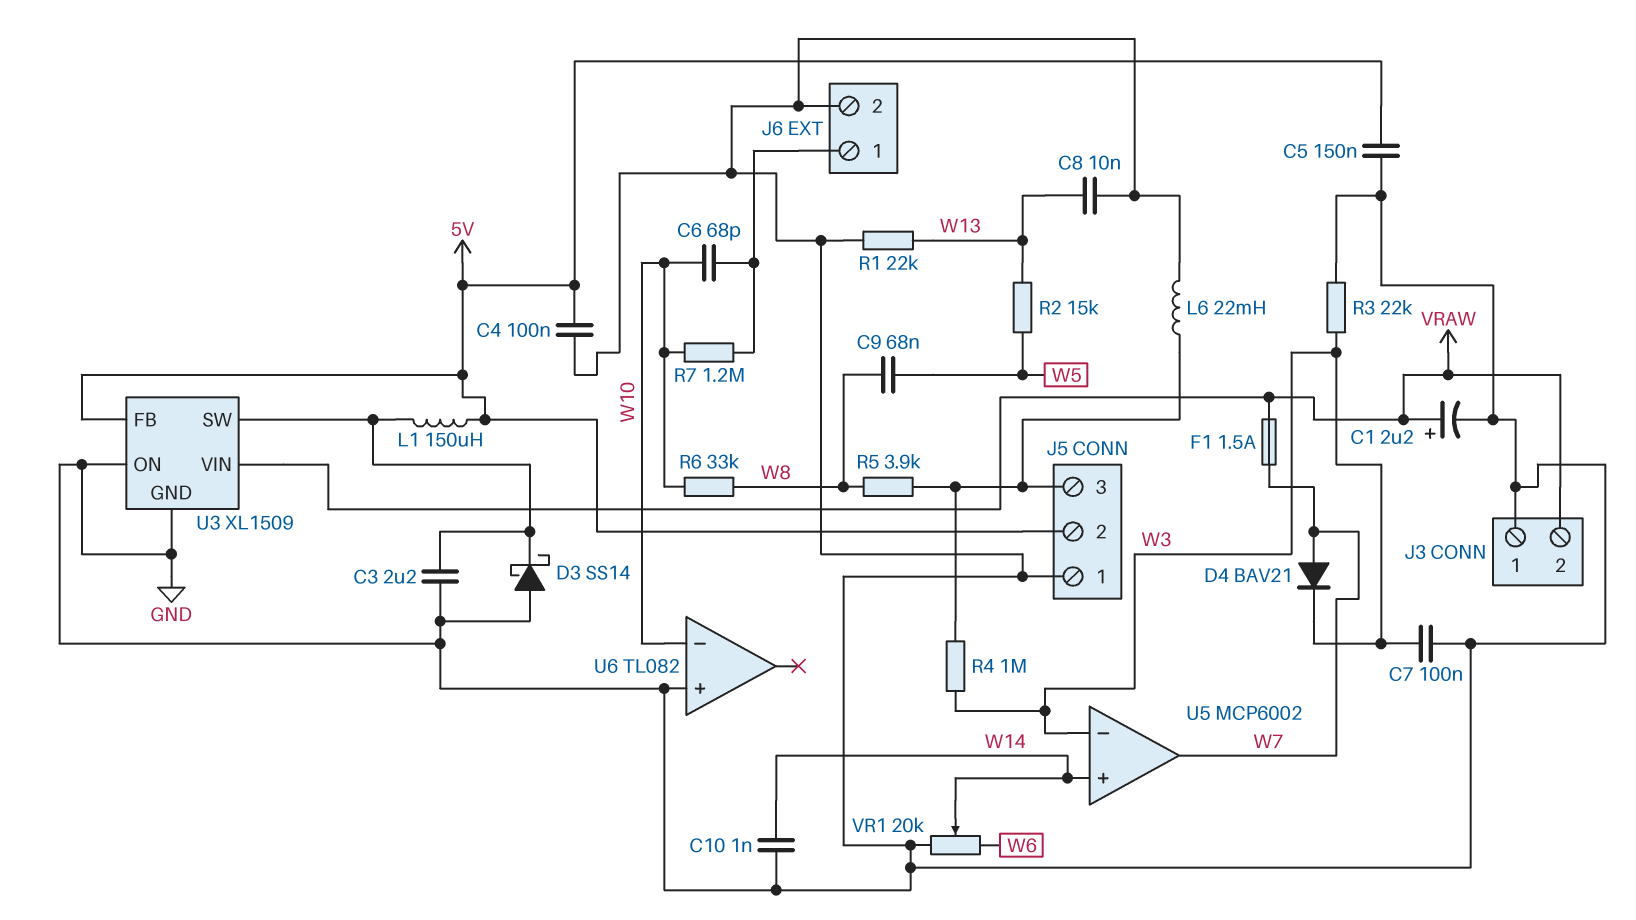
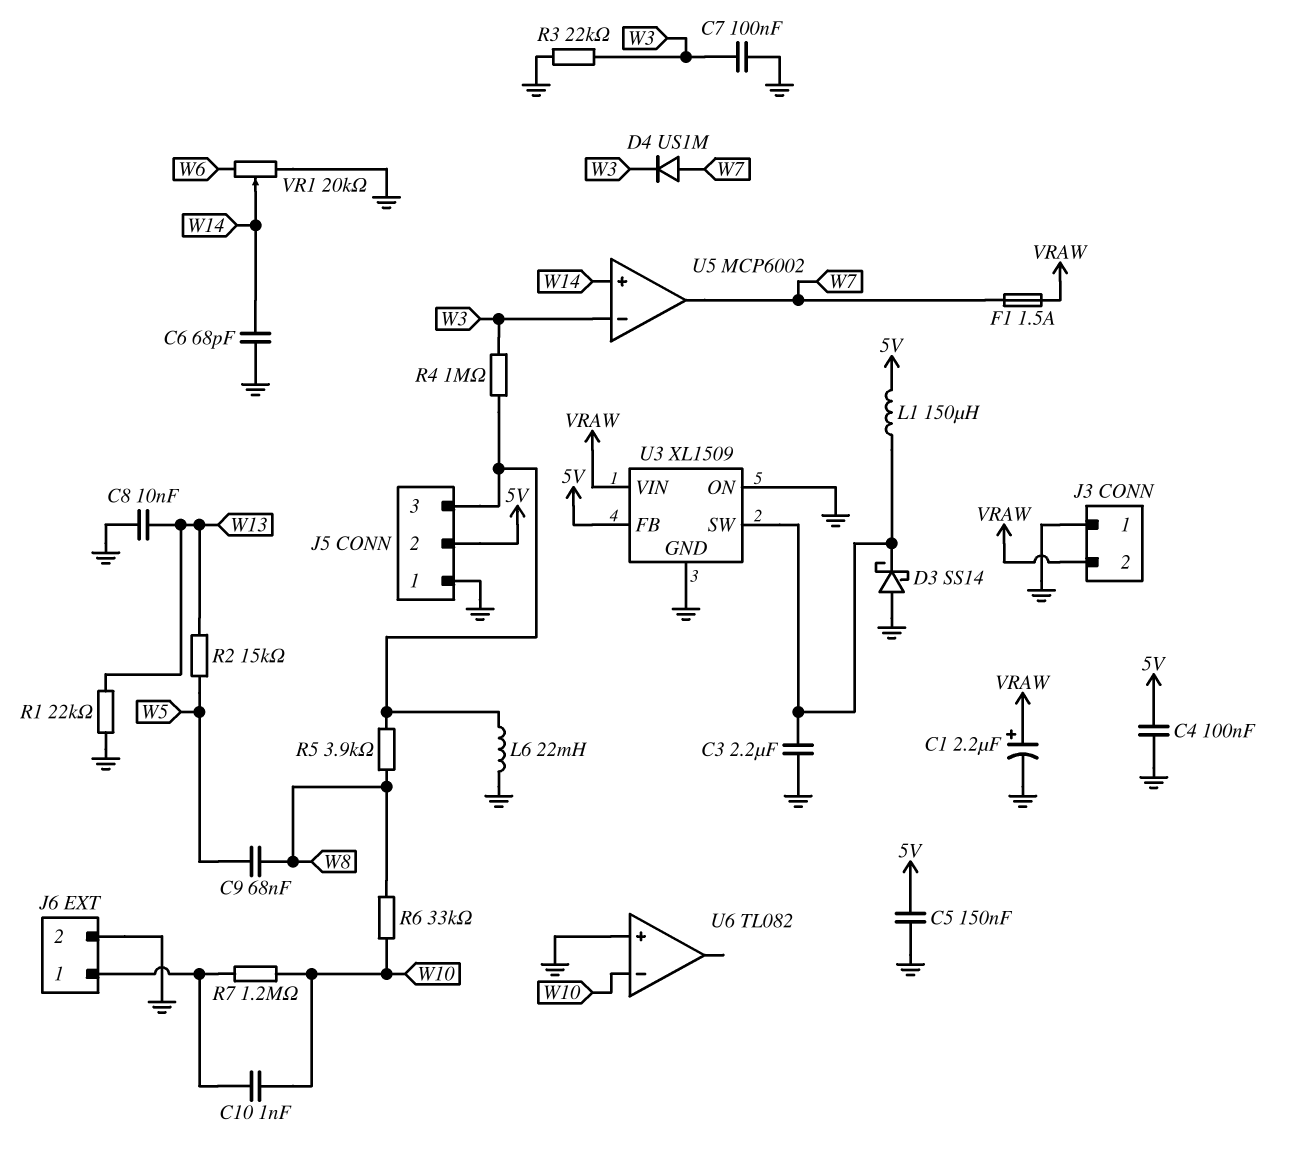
C6: 68pF (J6/1, W10) -> 68pF (GND, W14)
C10: 1nF (GND, W14) -> 1nF (J6/1, W10)
D4: diode BAV21 (A W7, K W3) -> diode US1M (A W7, K W3)

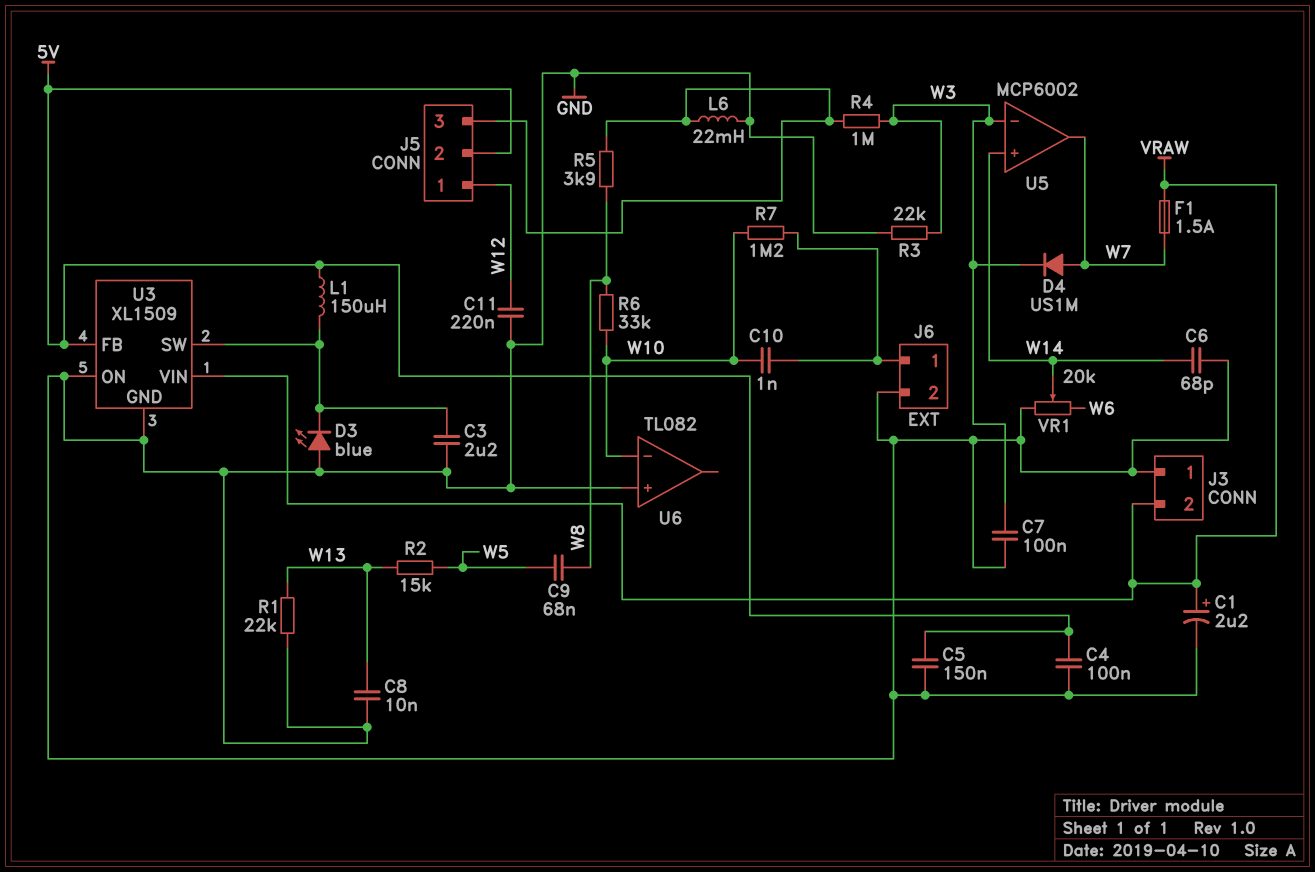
C11: none -> 220nF (GND, W12)
D3: schottky SS14 (A GND, K U3/SW) -> LED blue (A GND, K U3/SW)
J5 pin 1: GND -> W12

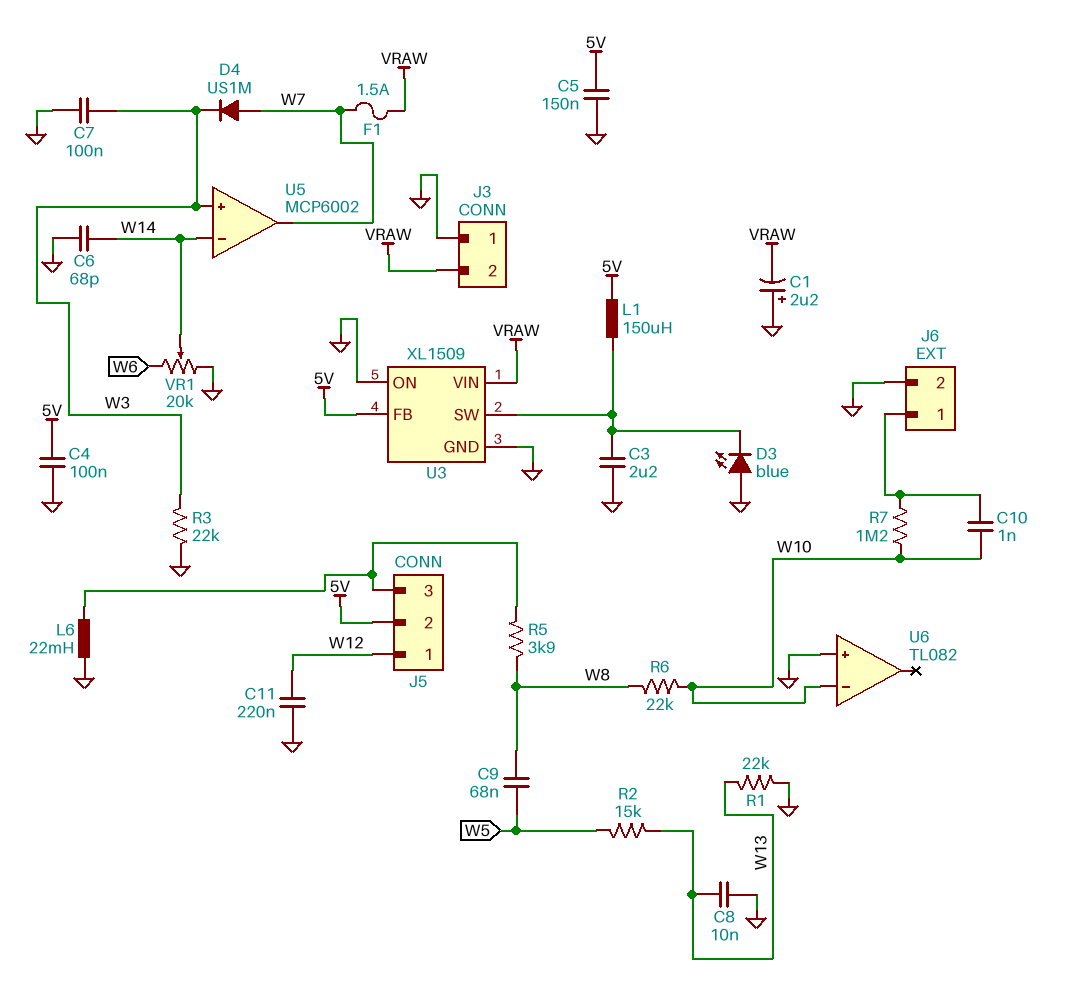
C1: 2.2uF (plus VRAW, minus GND) -> 2.2uF (plus GND, minus VRAW)
R4: 1M (J5/3, W3) -> none
R6: 33k (W8, W10) -> 22k (W8, W10)
U5 pin in+: W14 -> W3
U5 pin in-: W3 -> W14

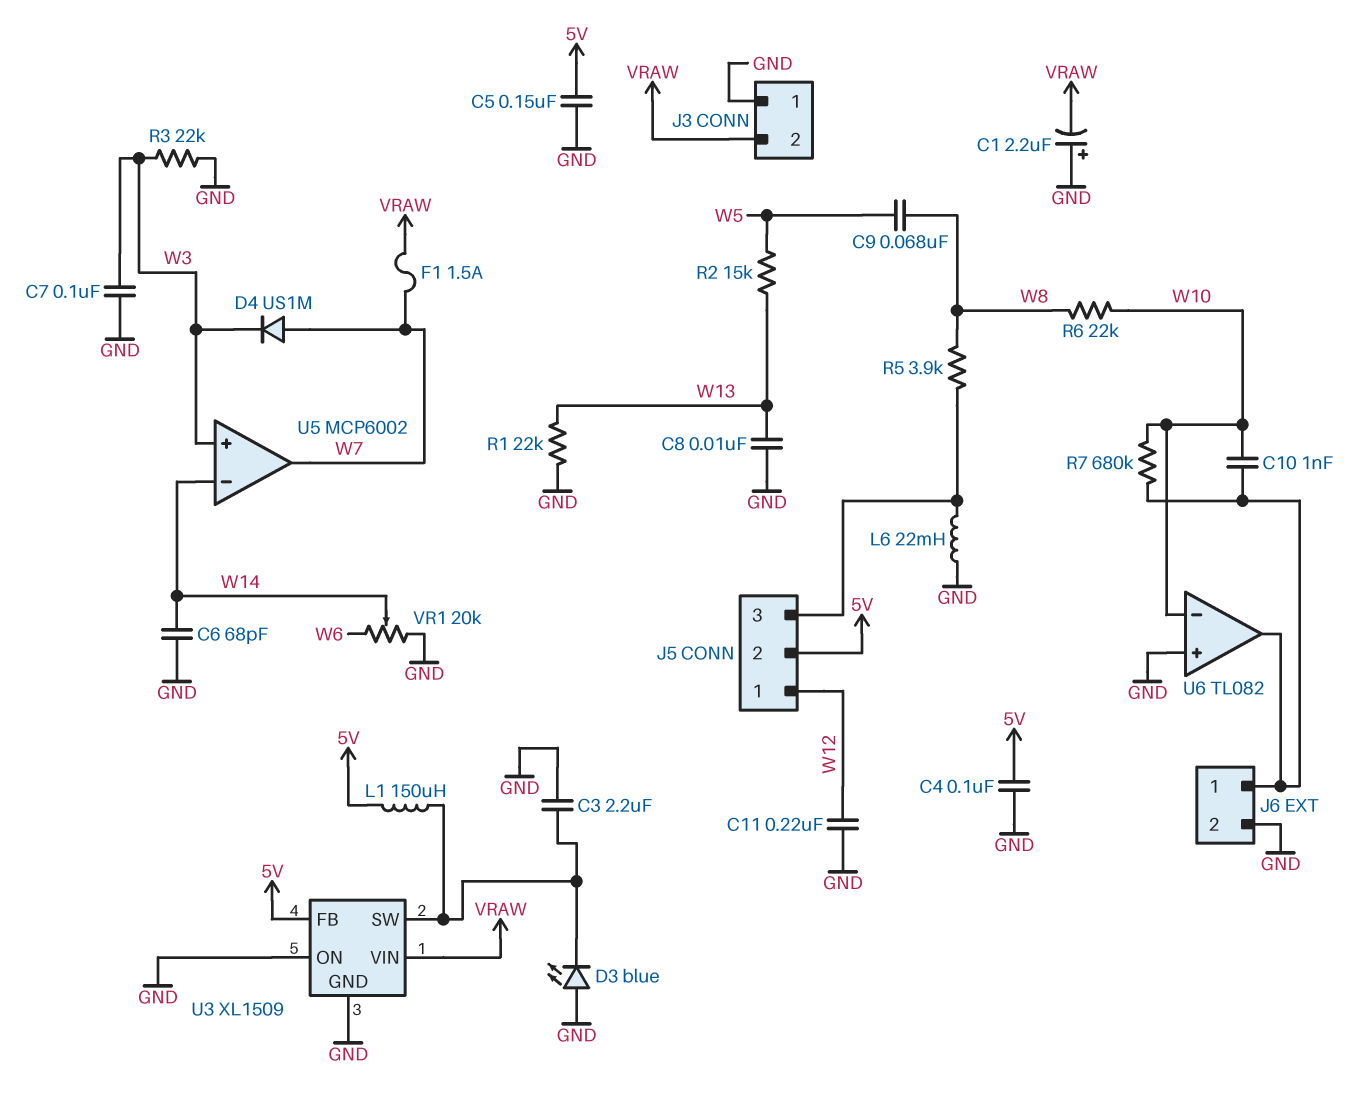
R7: 1.2M (J6/1, W10) -> 680k (J6/1, W10)
U6 pin out: none -> J6/1

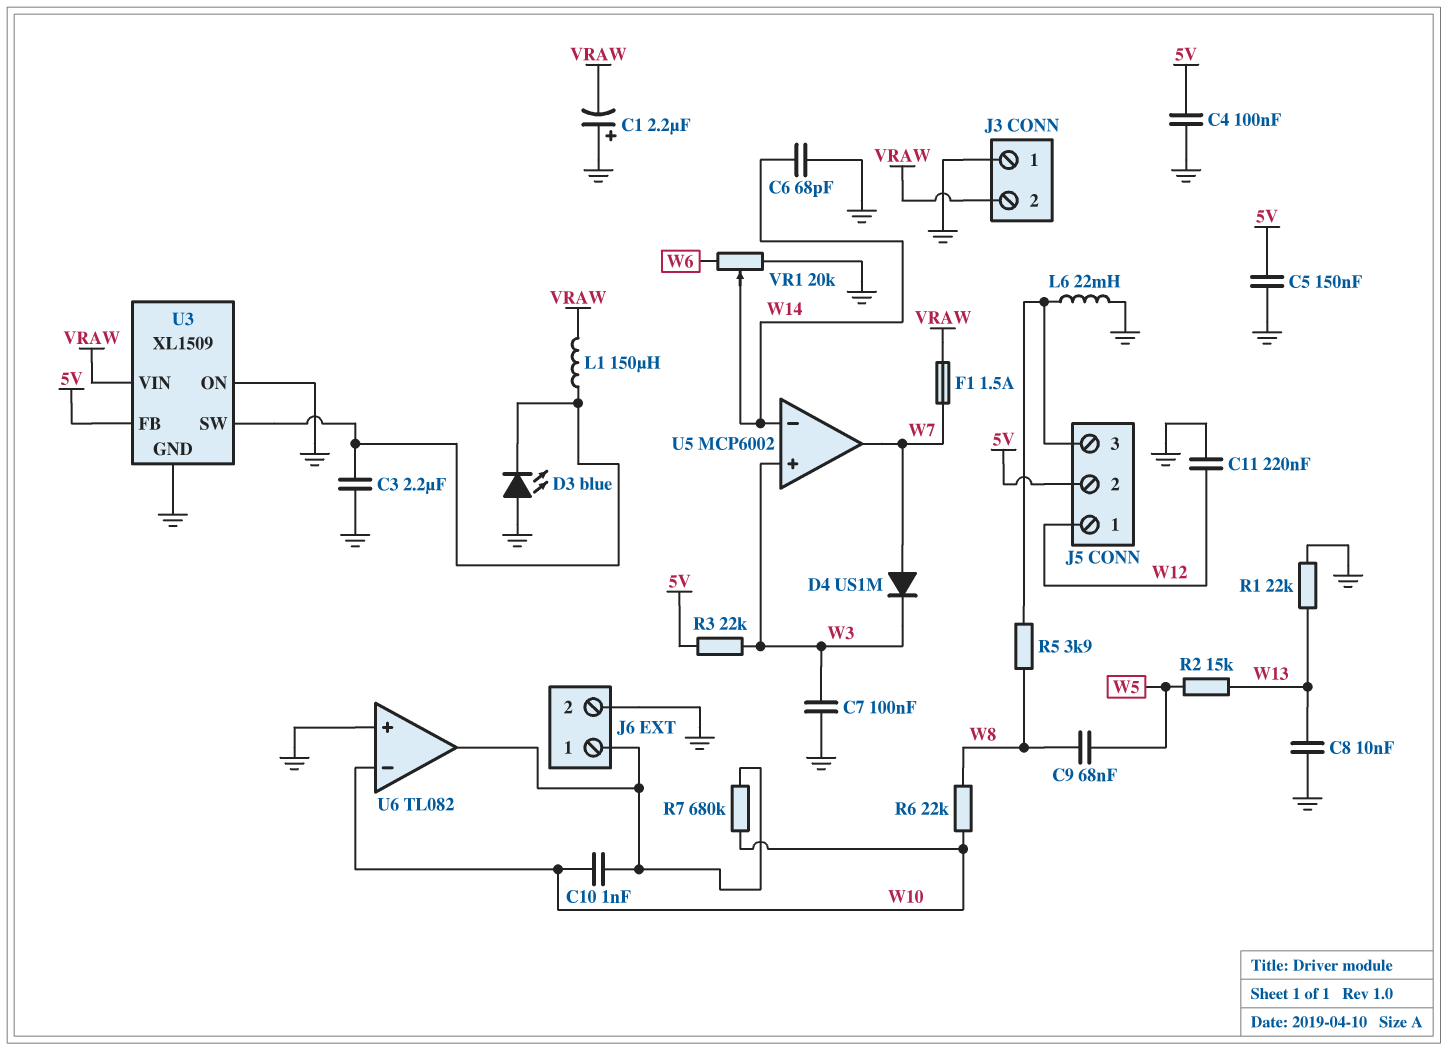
L1: 150uH (5V, U3/SW) -> 150uH (U3/SW, VRAW)
R3: 22k (GND, W3) -> 22k (5V, W3)

